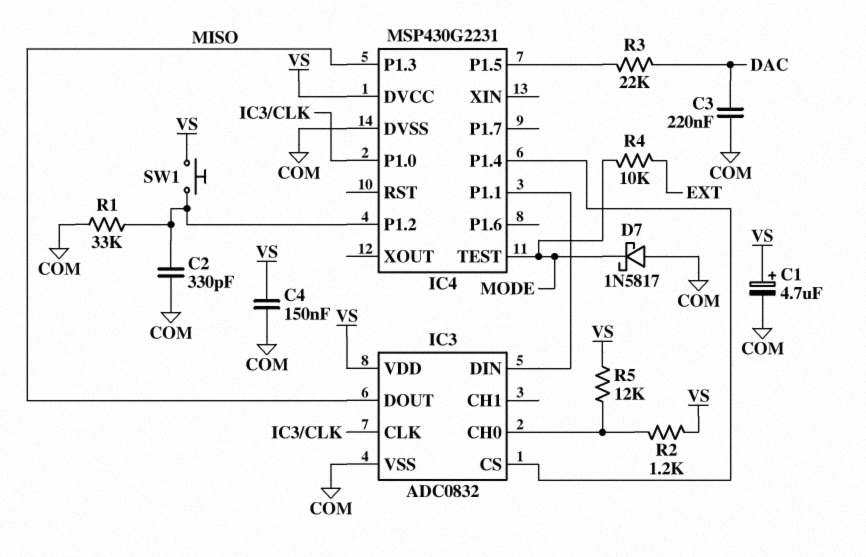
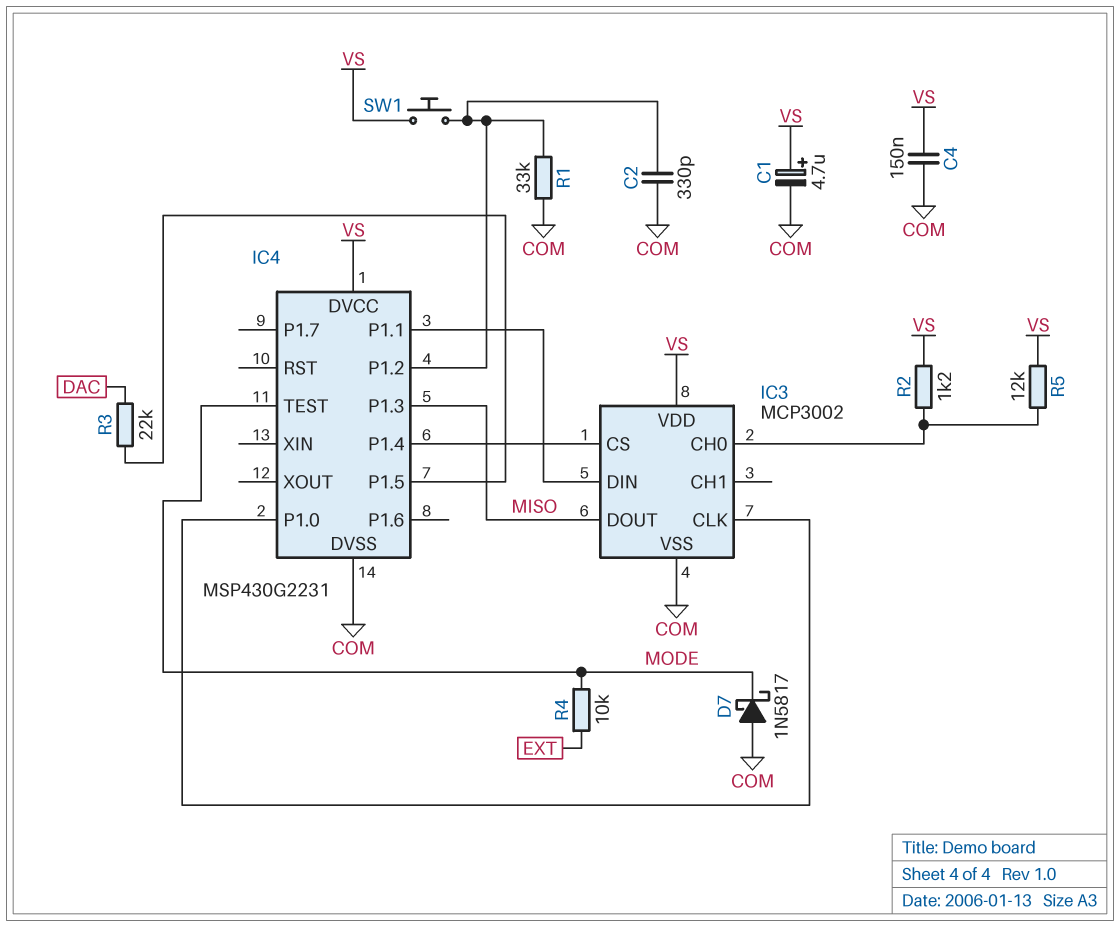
C3: 220nF (COM, DAC) -> none
IC3: ADC0832 -> MCP3002

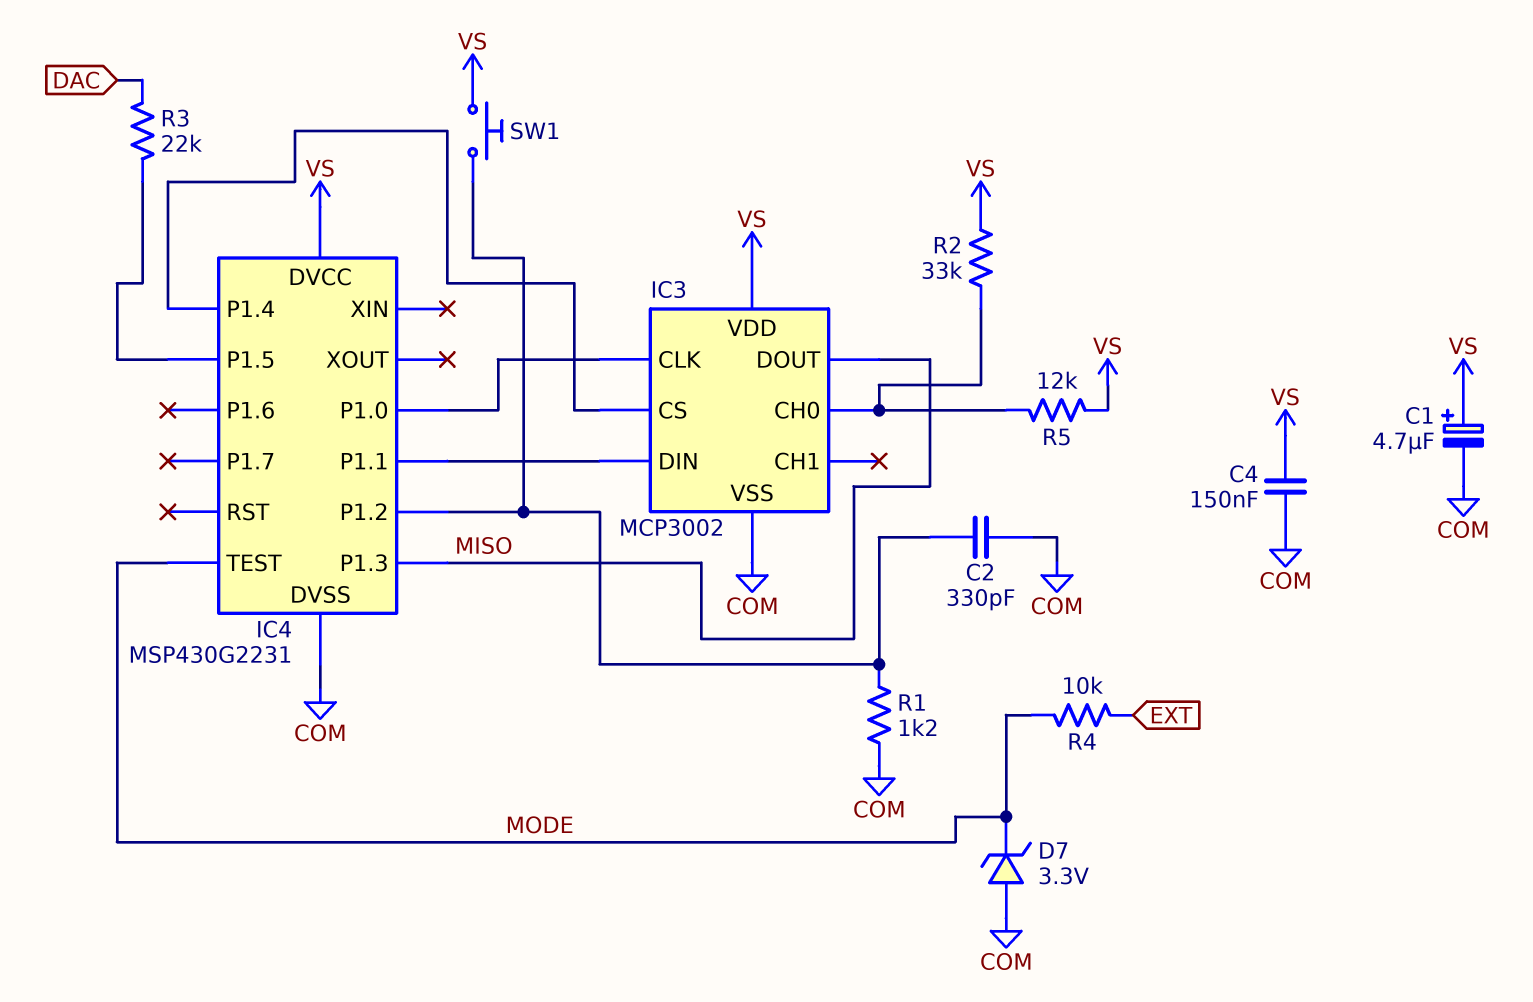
D7: schottky 1N5817 (A COM, K MODE) -> zener 3.3V (A COM, K MODE)
R1: 33k (COM, IC4/P1.2) -> 1.2k (COM, IC4/P1.2)
R2: 1.2k (IC3/CH0, VS) -> 33k (IC3/CH0, VS)

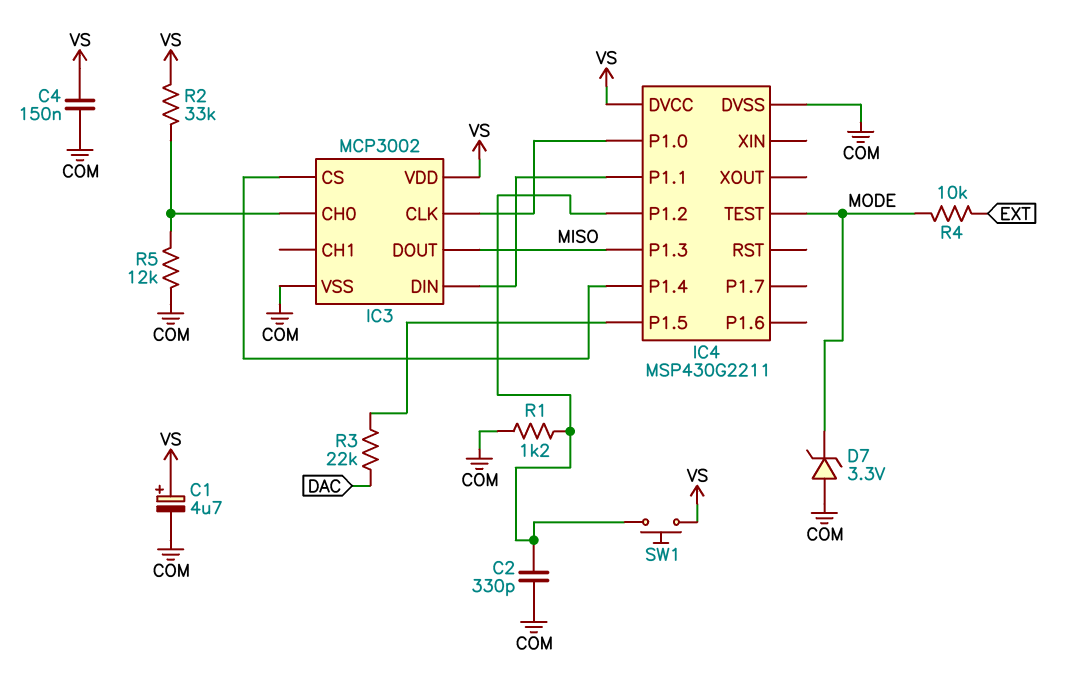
IC4: MSP430G2231 -> MSP430G2211
R5: 12k (IC3/CH0, VS) -> 12k (COM, IC3/CH0)

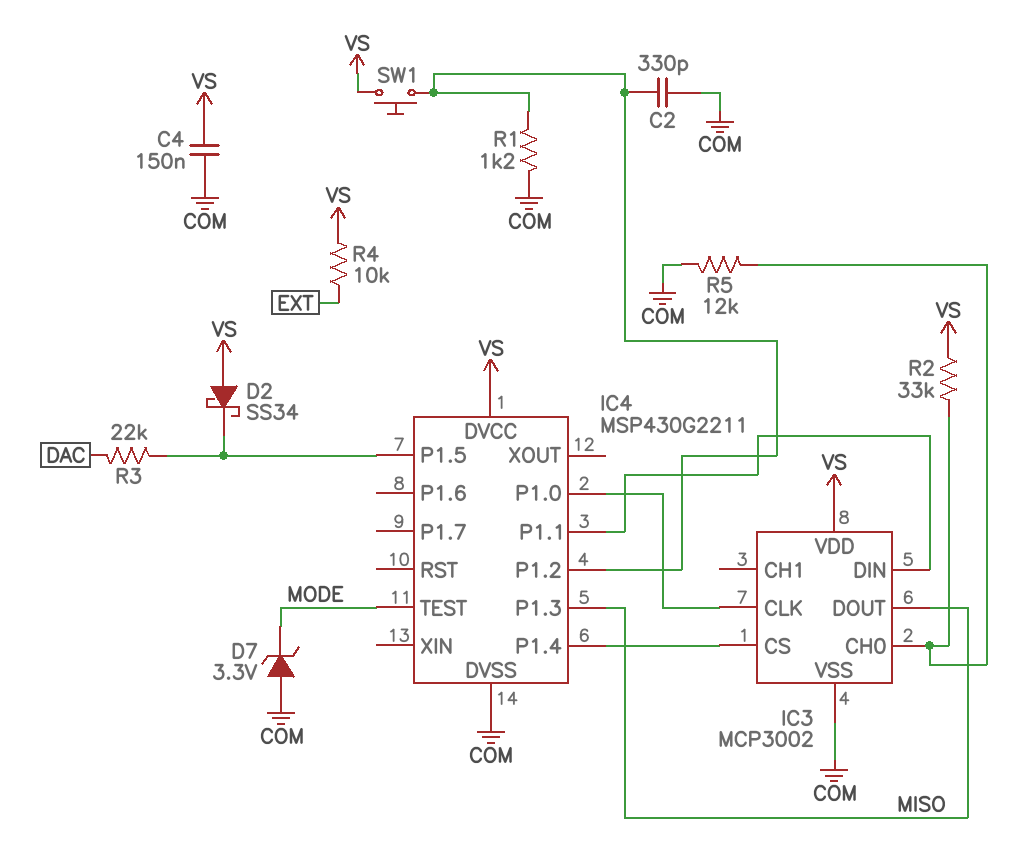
C1: 4.7uF (plus VS, minus COM) -> none
D2: none -> schottky SS34 (A VS, K IC4/P1.5)
R4: 10k (EXT, MODE) -> 10k (EXT, VS)

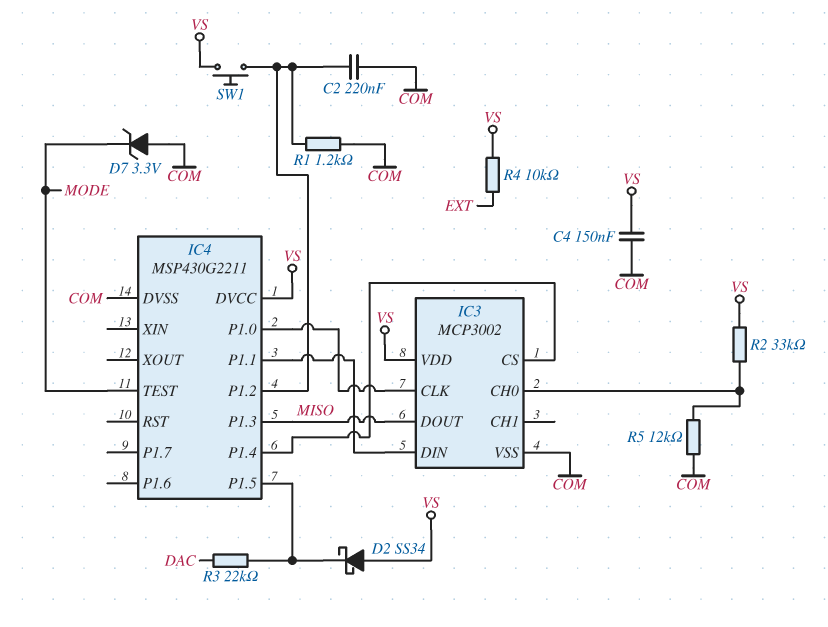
C2: 330pF (COM, IC4/P1.2) -> 220nF (COM, IC4/P1.2)

